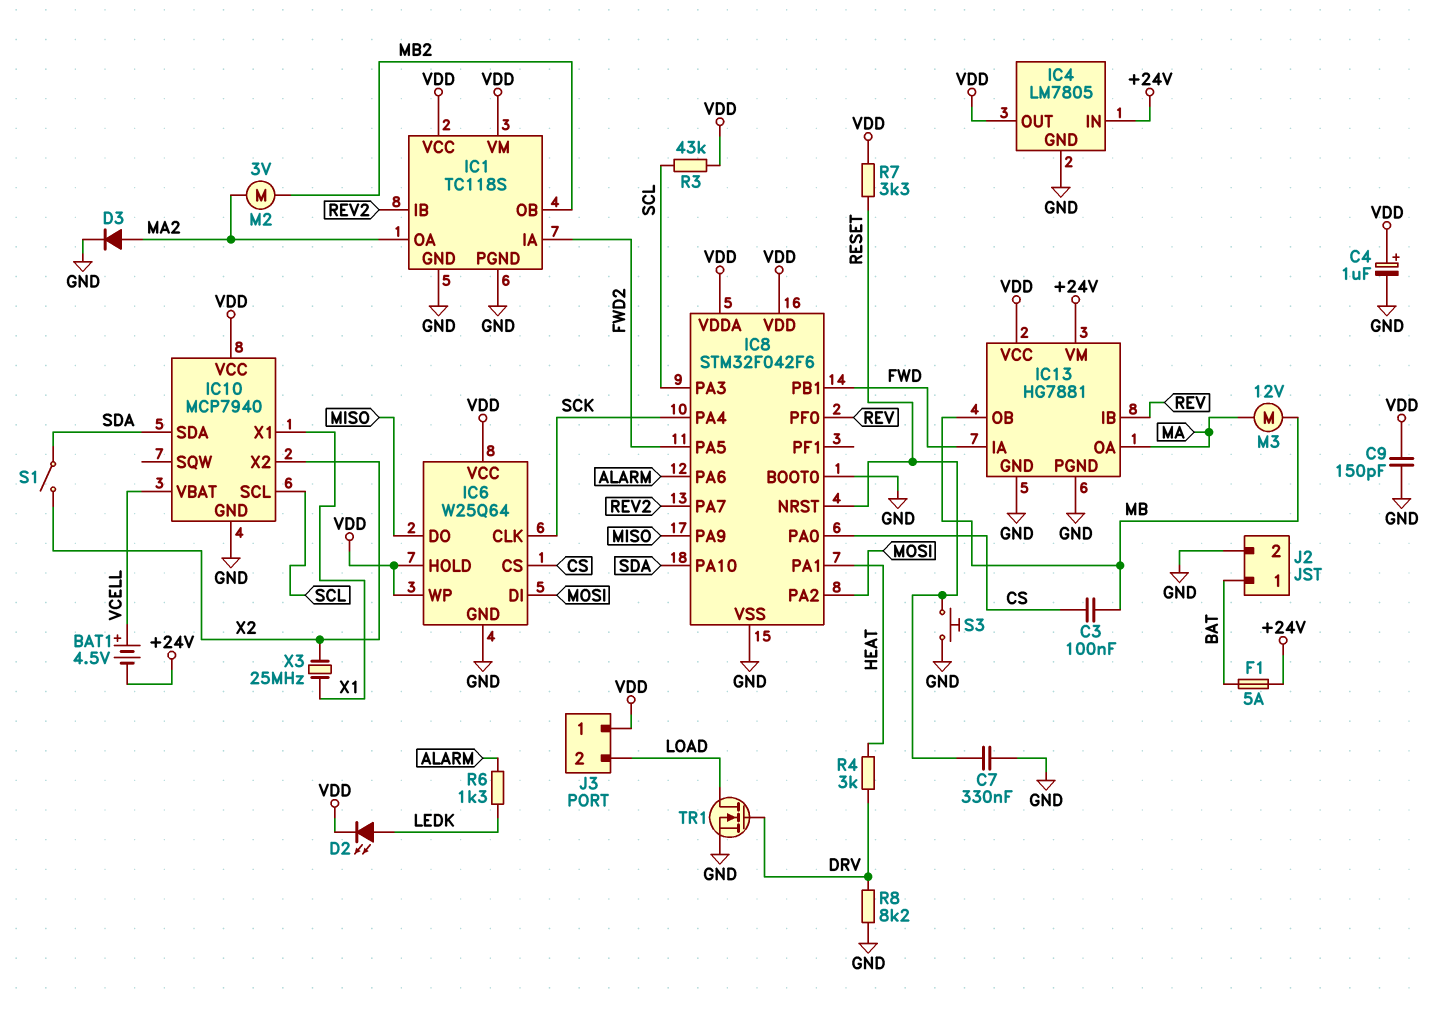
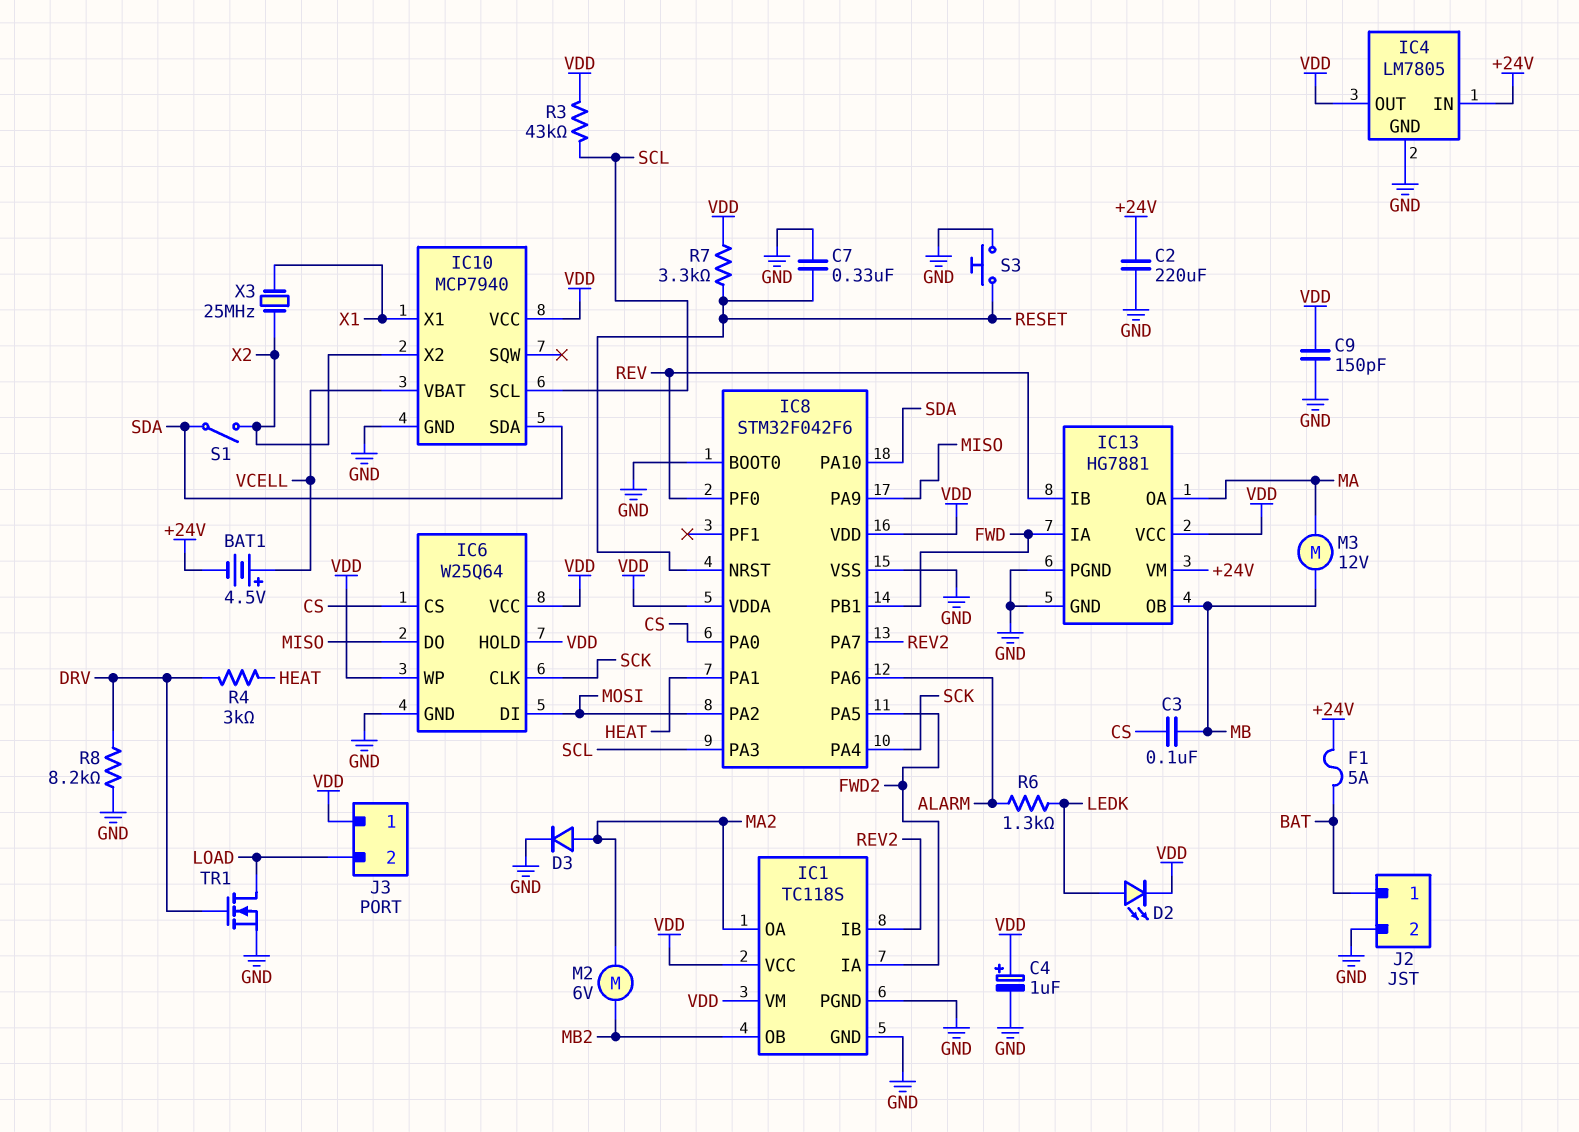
C2: none -> 220uF (+24V, GND)
M2: motor 3V (MA2, MB2) -> motor 6V (MA2, MB2)

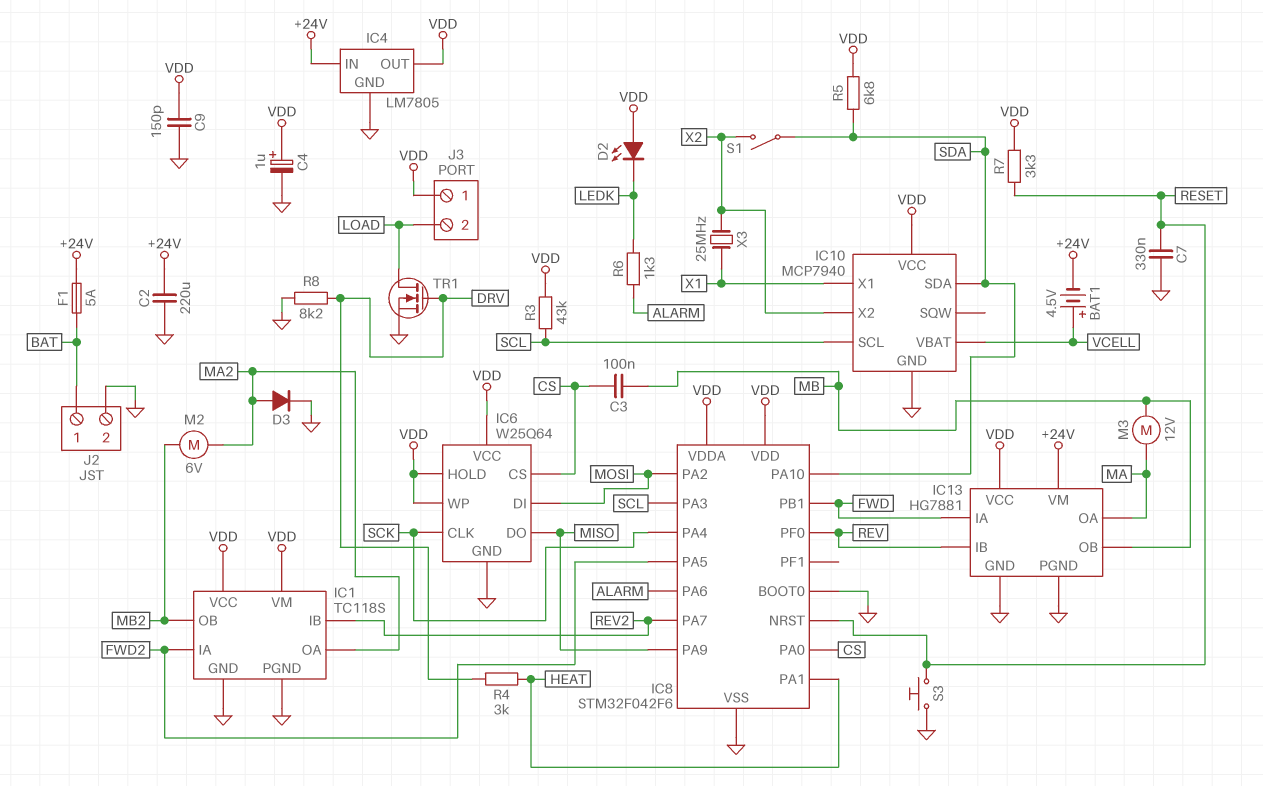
D2: LED (A LEDK, K VDD) -> LED (A VDD, K LEDK)
R5: none -> 6.8k (SDA, VDD)

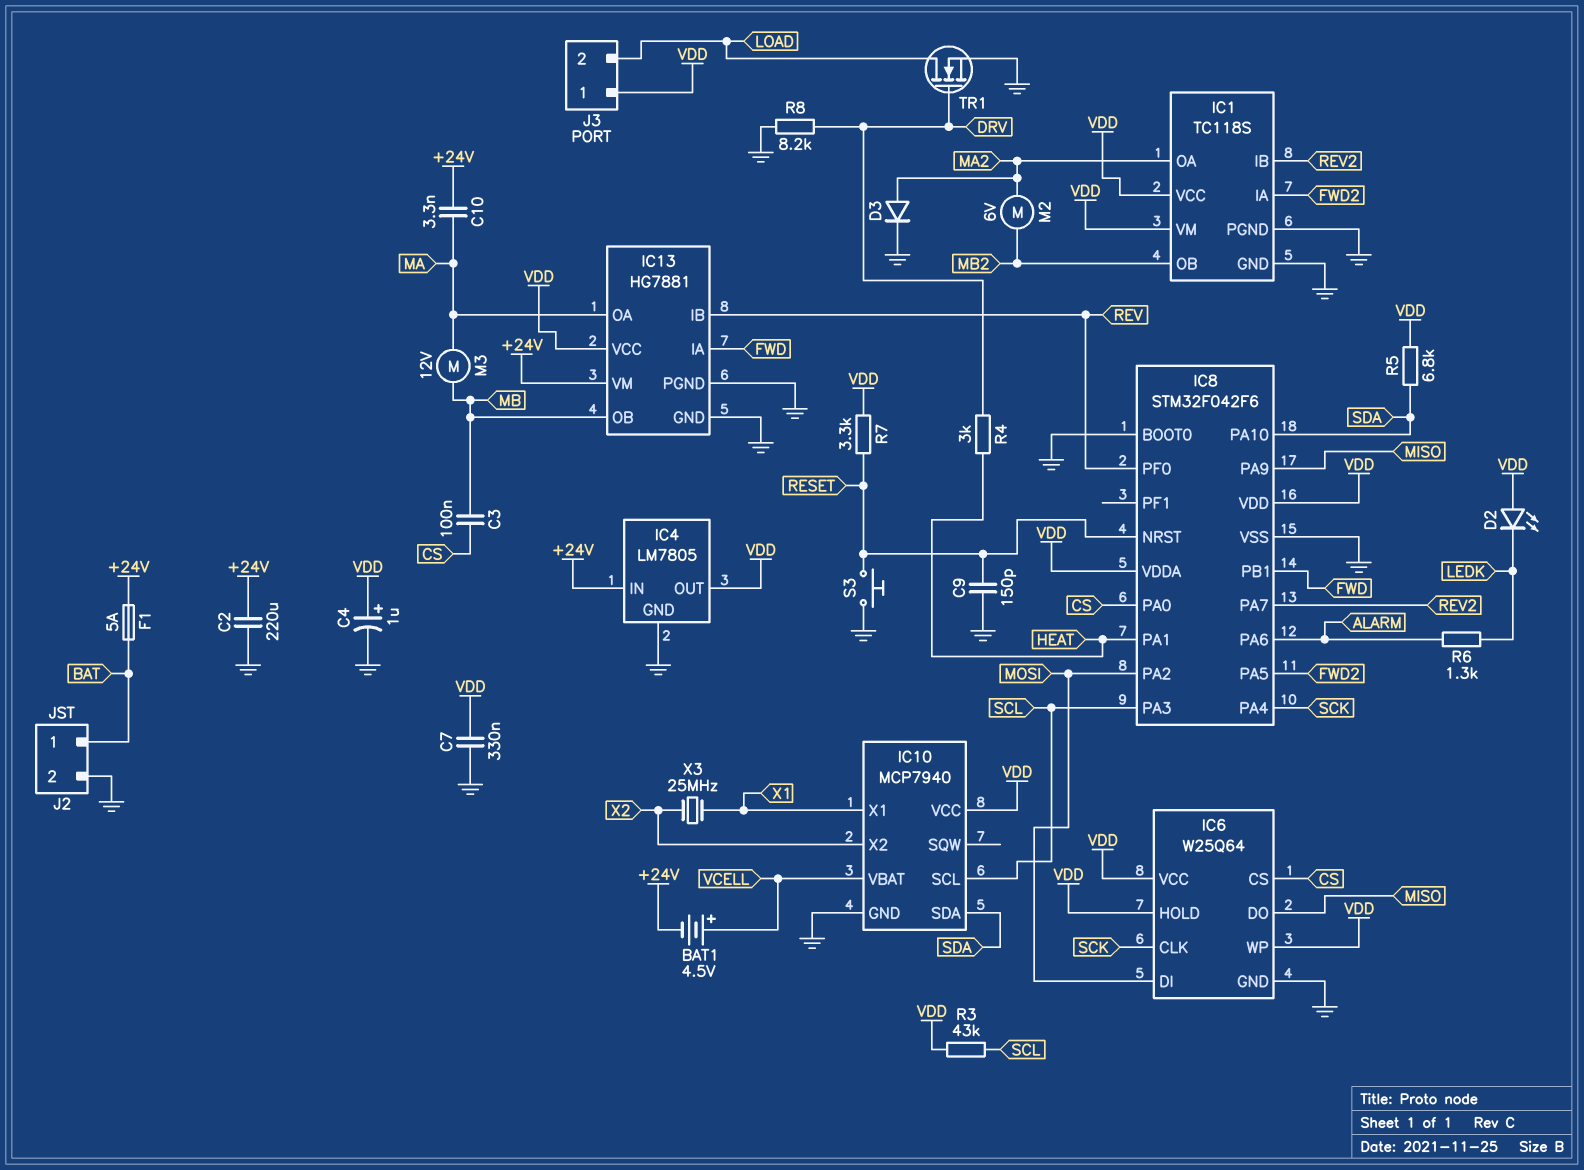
C7: 330nF (GND, RESET) -> 330nF (GND, VDD)
C9: 150pF (GND, VDD) -> 150pF (GND, RESET)
C10: none -> 3.3nF (+24V, MA)
S1: switch (SDA, X2) -> none

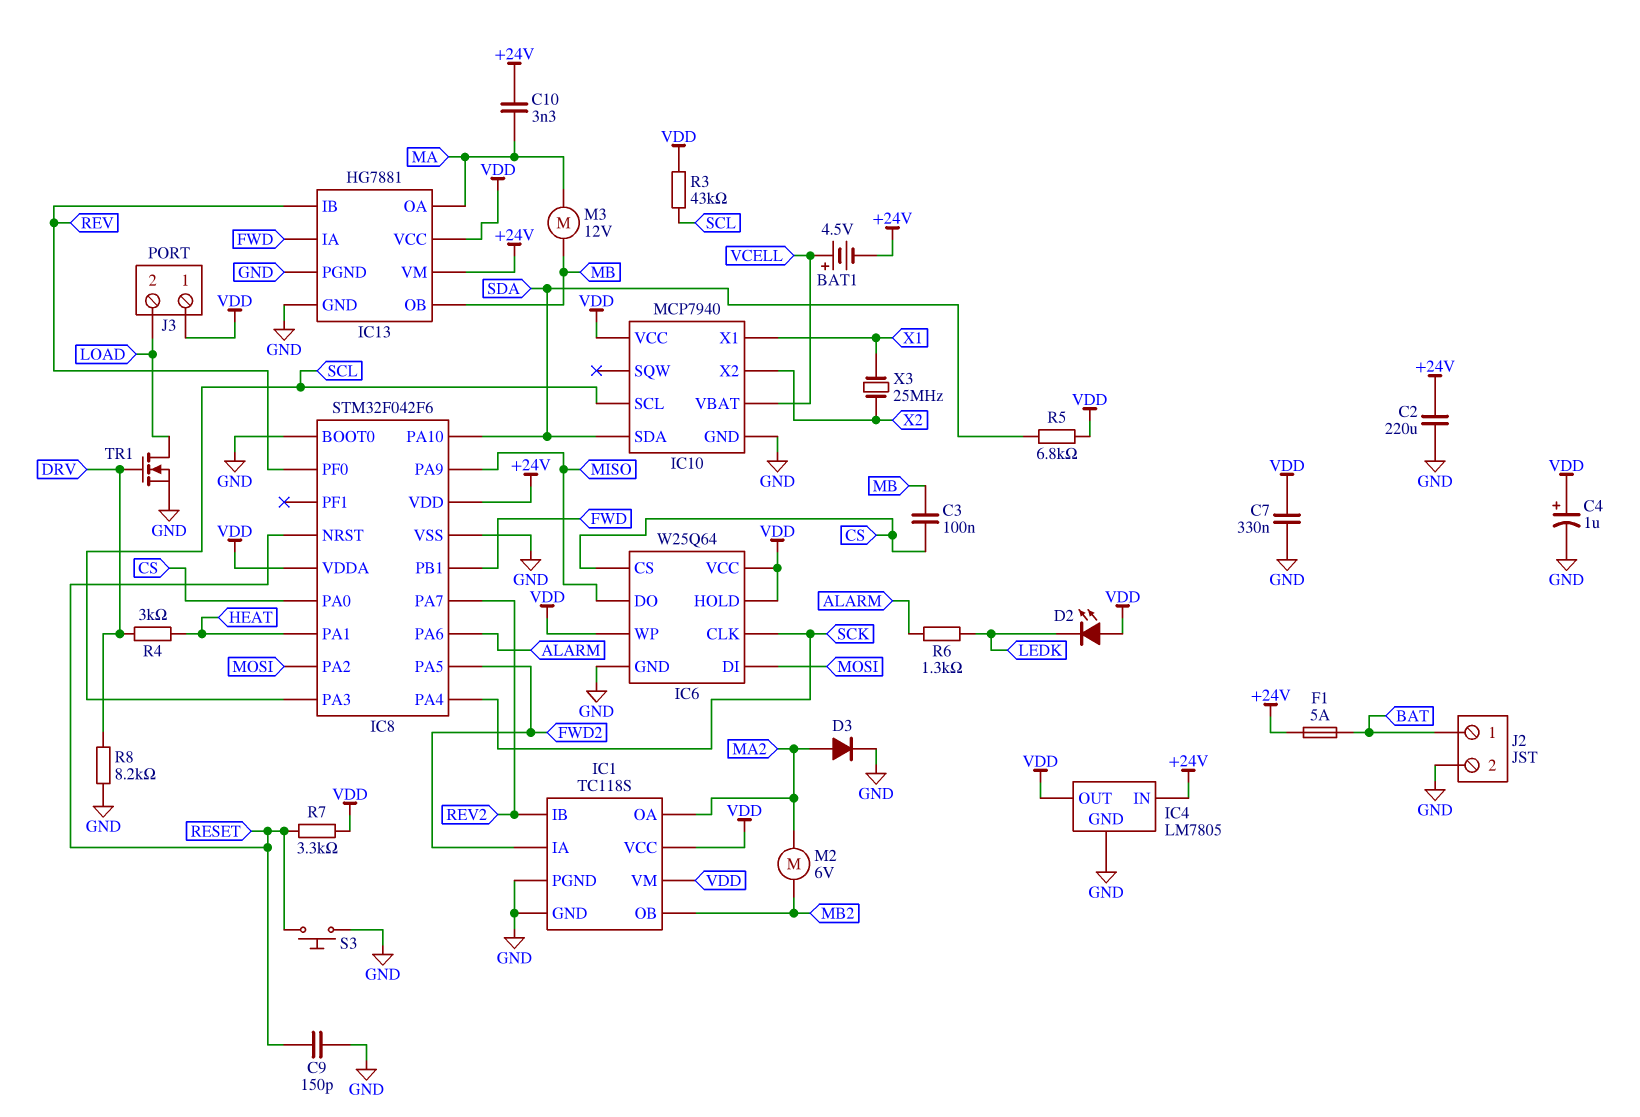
IC8 pin VDD: VDD -> +24V

